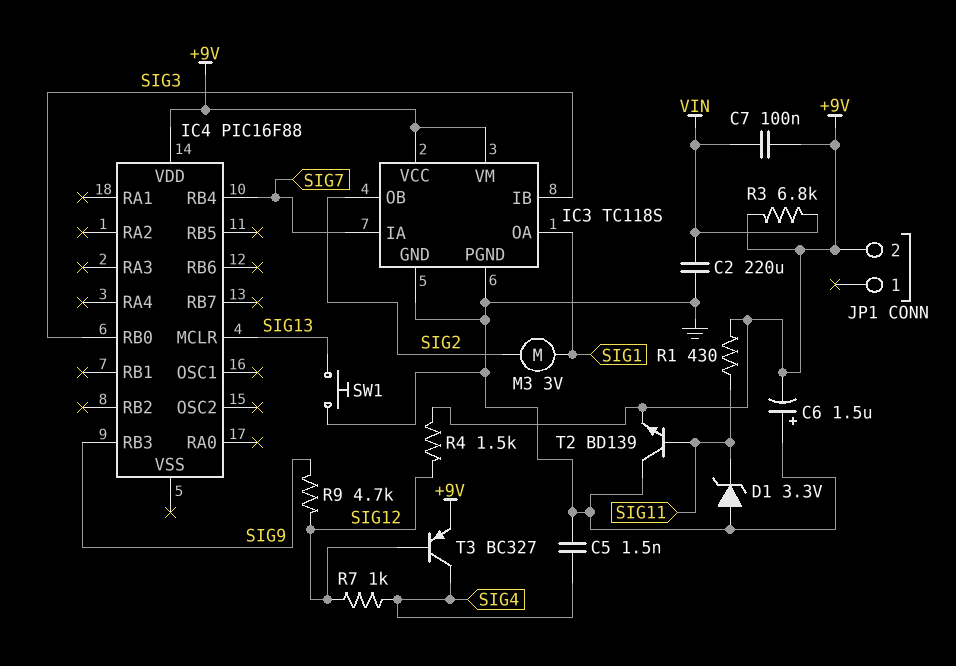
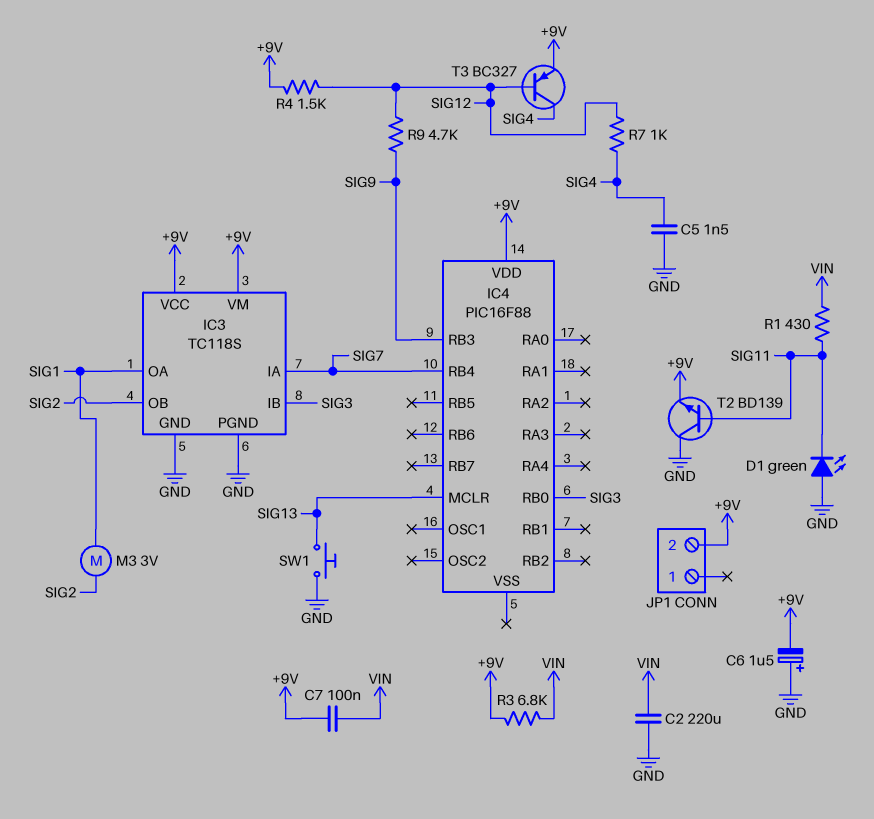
D1: zener 3.3V (A GND, K SIG11) -> LED green (A GND, K SIG11)
R1: 430 (+9V, SIG11) -> 430 (SIG11, VIN)

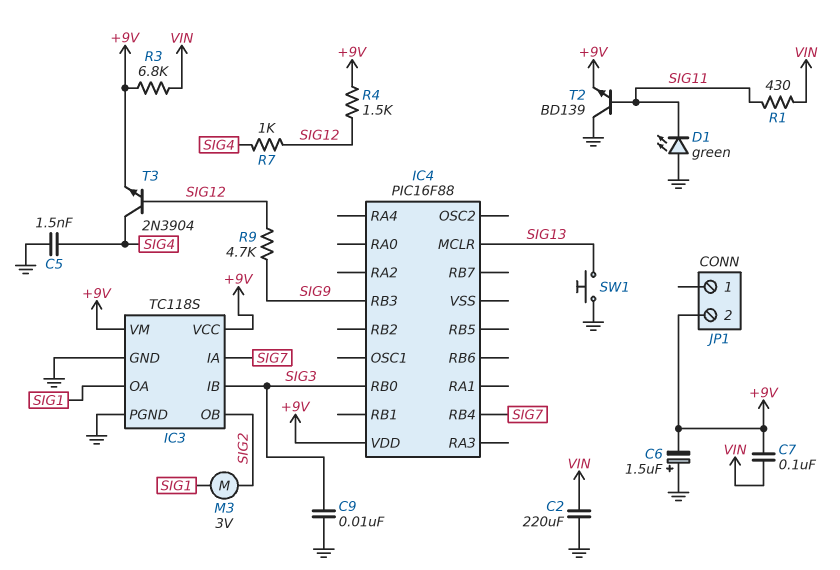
C9: none -> 10nF (GND, SIG3)
T3: PNP BC327 (B SIG12, C SIG4, E +9V) -> NPN 2N3904 (B SIG12, C SIG4, E +9V)

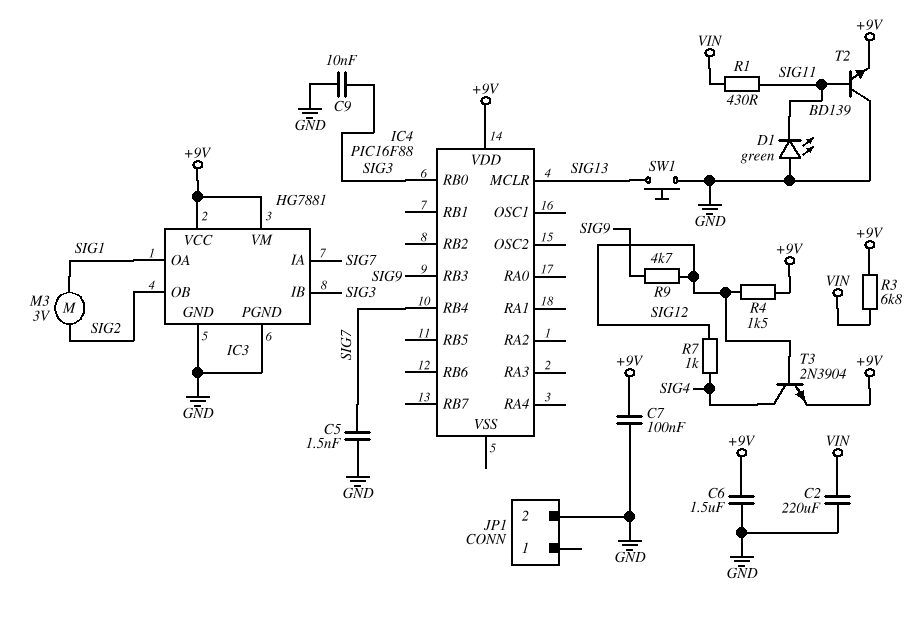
C5: 1.5nF (GND, SIG4) -> 1.5nF (GND, SIG7)
C6: 1.5uF (plus GND, minus +9V) -> 1.5uF (+9V, GND)
C7: 100nF (+9V, VIN) -> 100nF (+9V, GND)
IC3: TC118S -> HG7881
JP1 pin 2: +9V -> GND

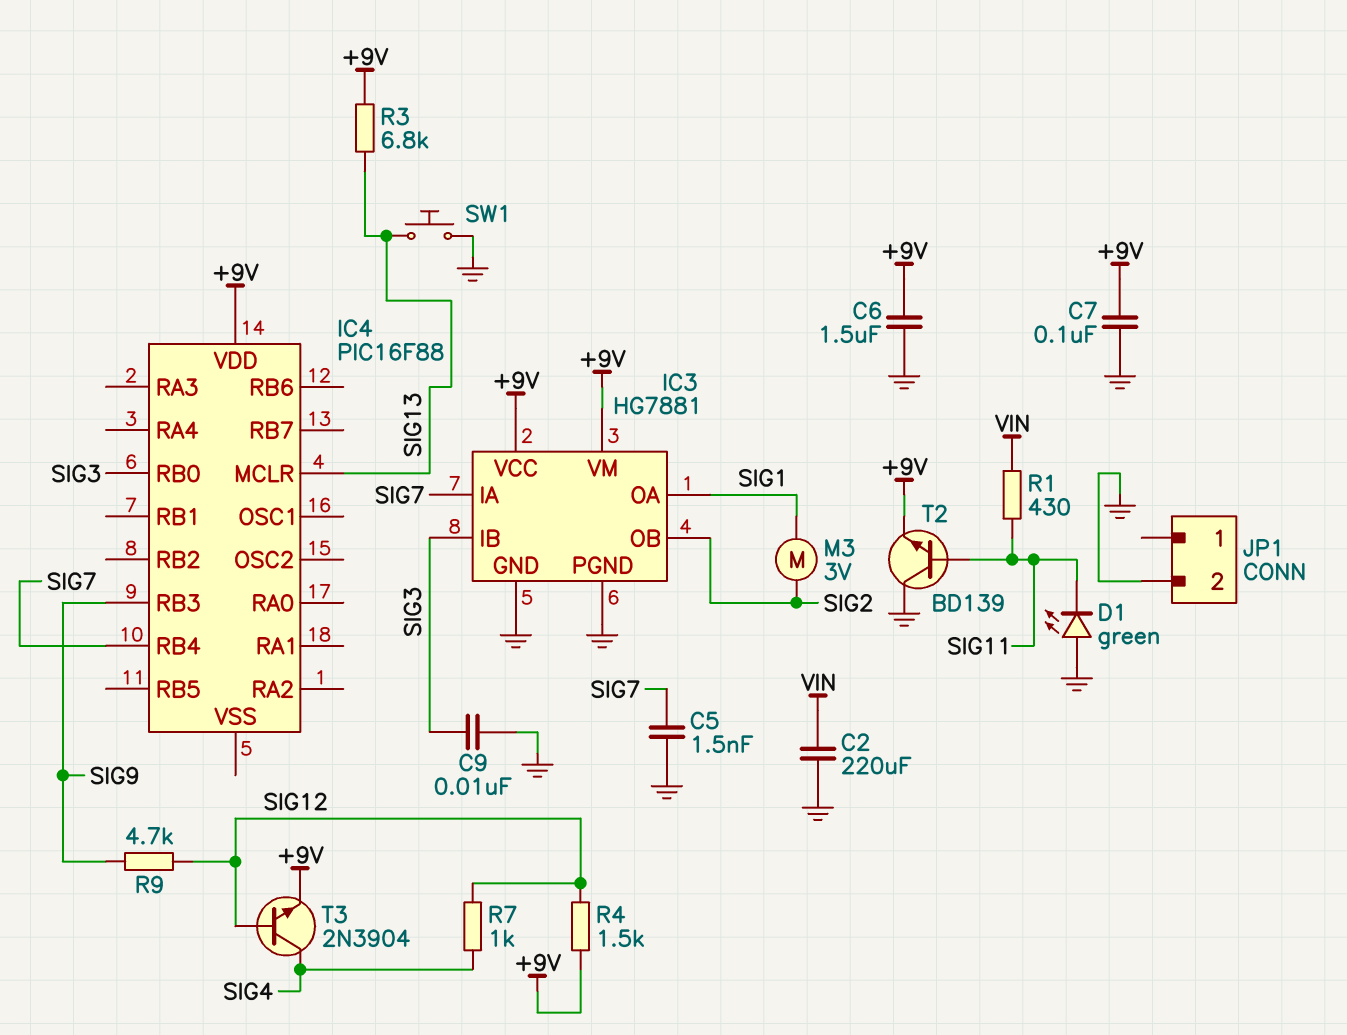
R3: 6.8k (+9V, VIN) -> 6.8k (+9V, SIG13)

